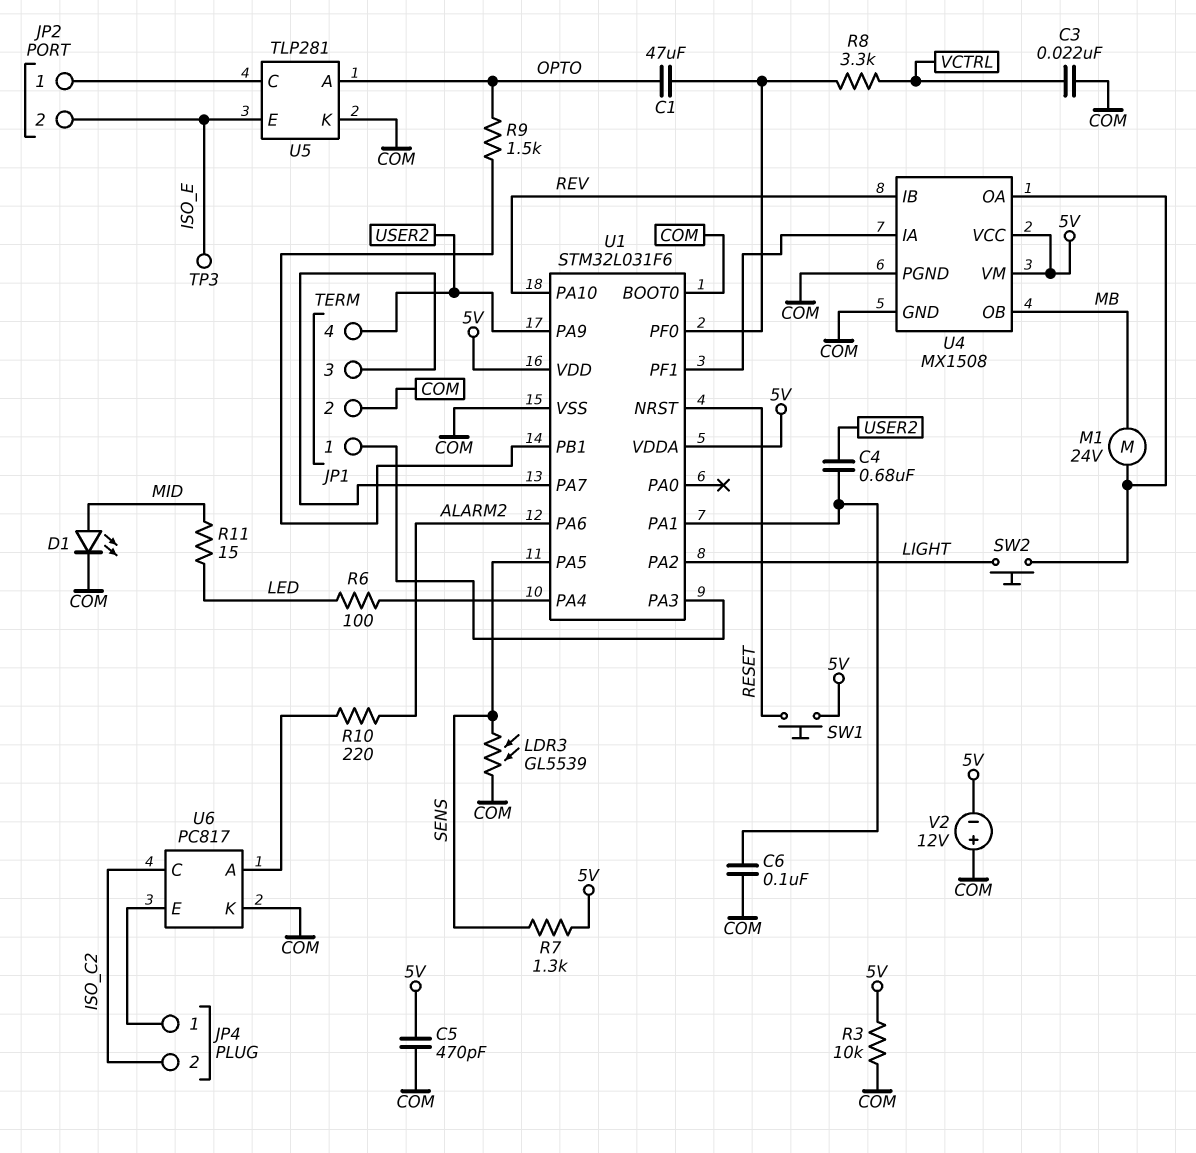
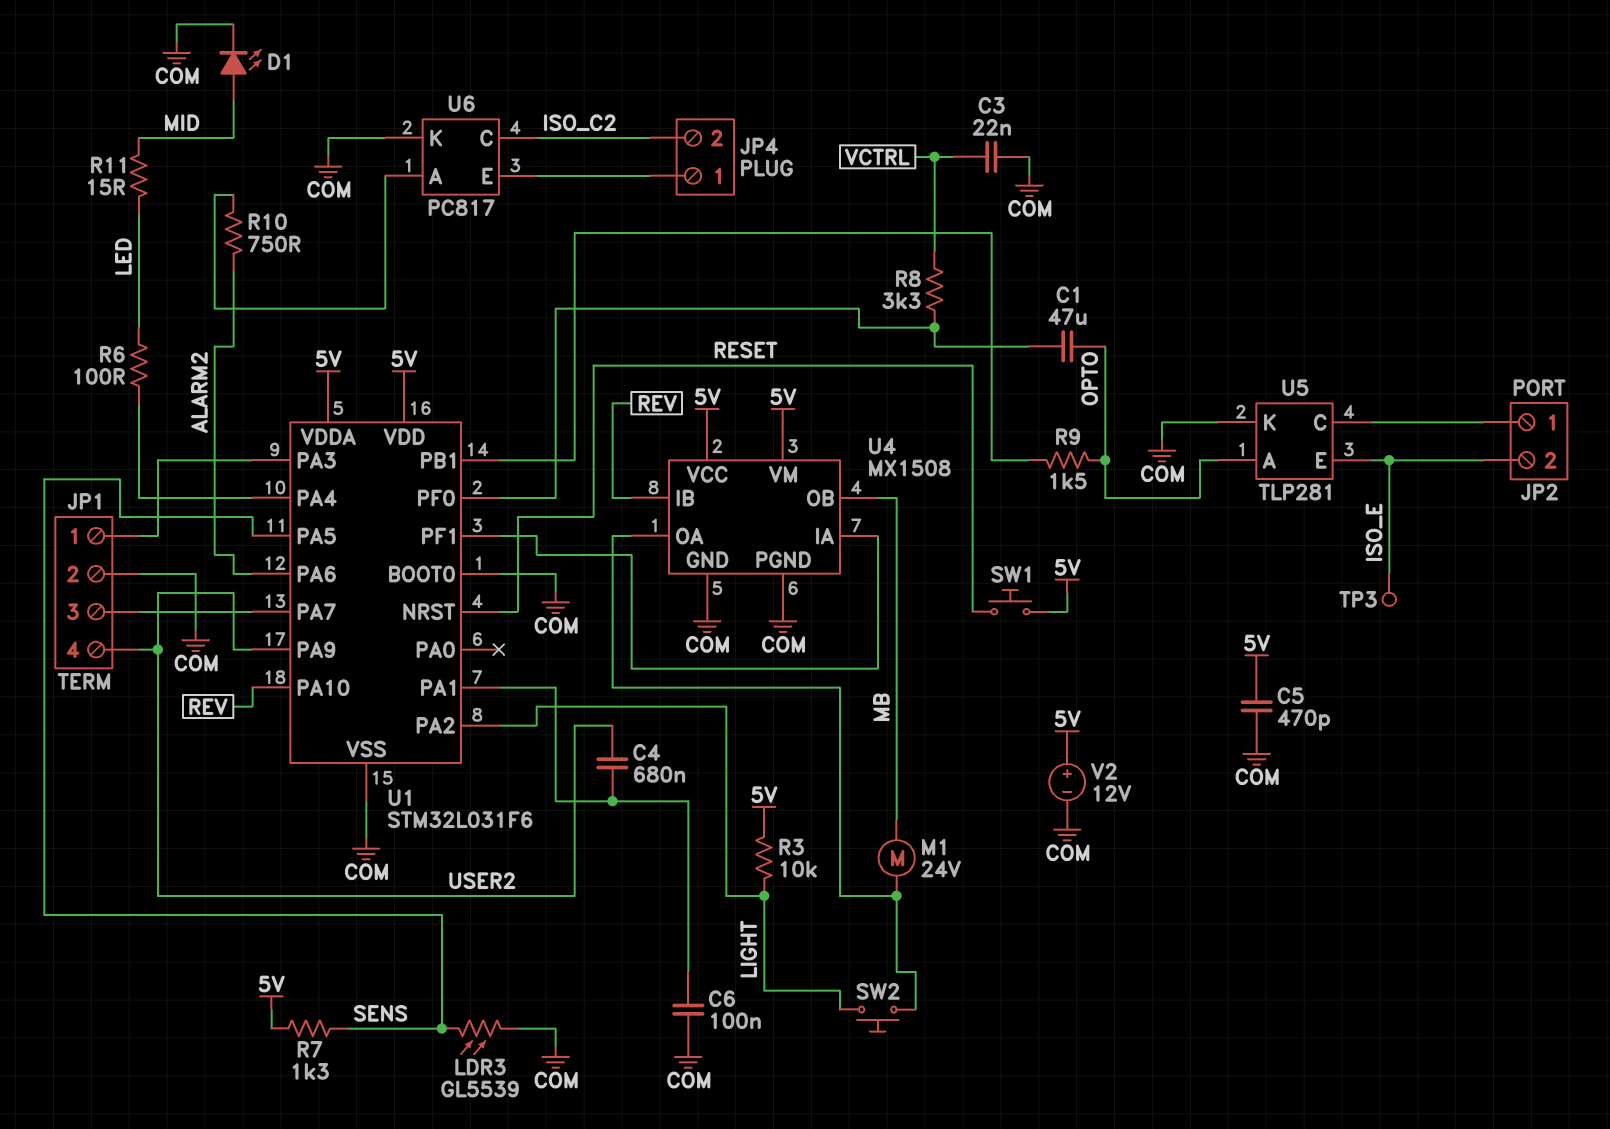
R3: 10k (5V, COM) -> 10k (5V, LIGHT)
R10: 220 (ALARM2, U6/A) -> 750 (ALARM2, U6/A)
V2: 12V (plus COM, minus 5V) -> 12V (plus 5V, minus COM)

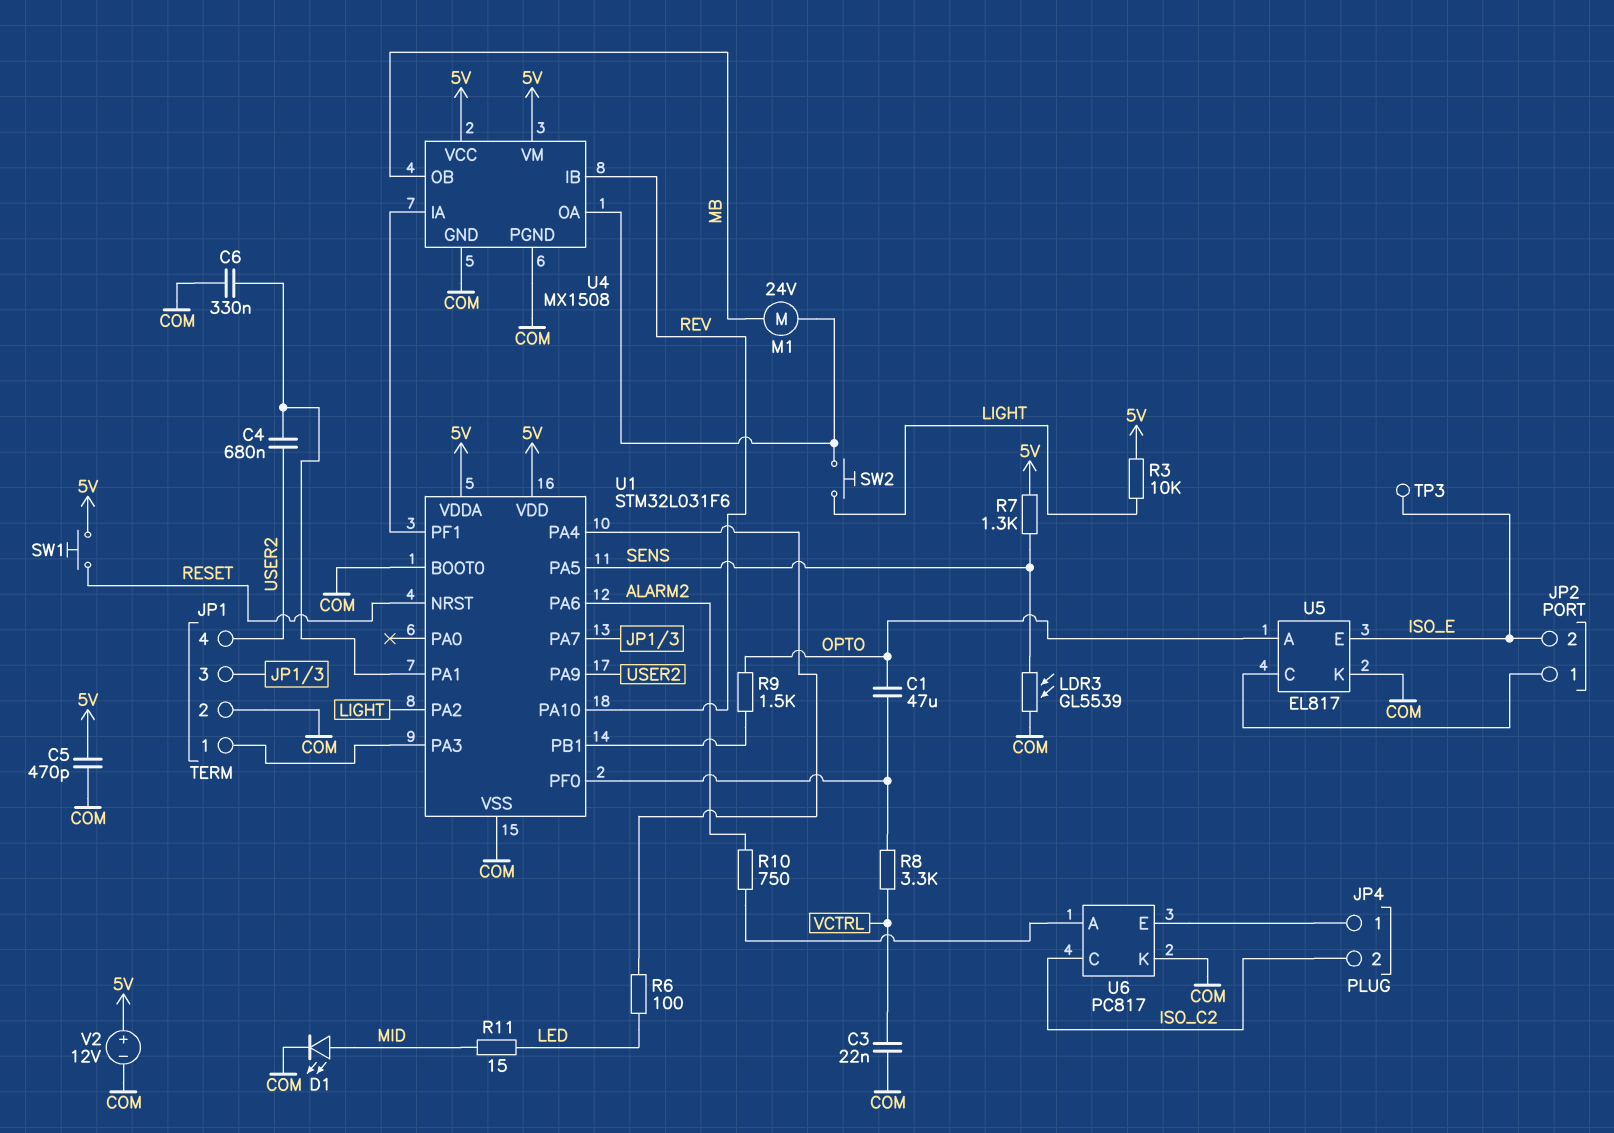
C6: 100nF (COM, U1/PA1) -> 330nF (COM, U1/PA1)
U5: TLP281 -> EL817

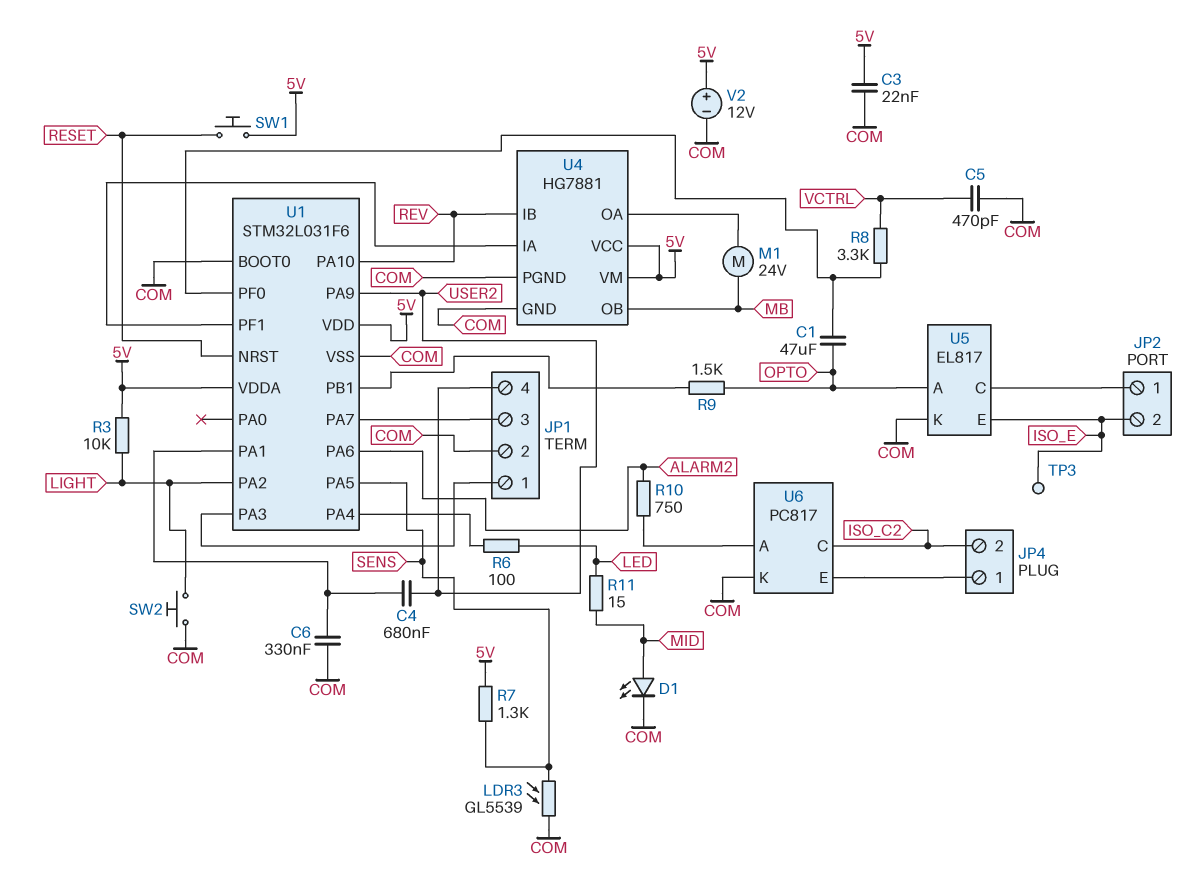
C3: 22nF (COM, VCTRL) -> 22nF (5V, COM)
C5: 470pF (5V, COM) -> 470pF (COM, VCTRL)
SW2: button (LIGHT, U4/OA) -> button (COM, LIGHT)
U4: MX1508 -> HG7881

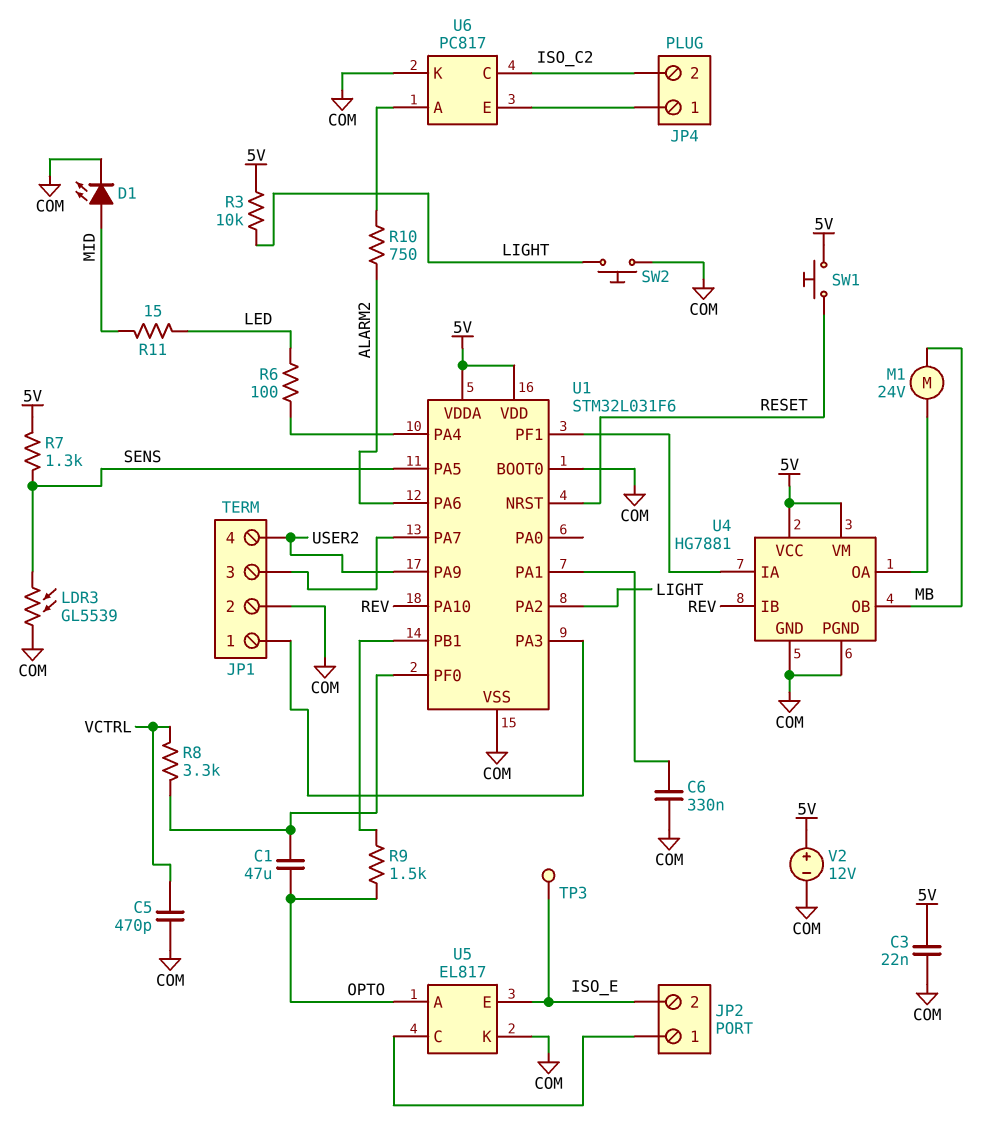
C4: 680nF (U1/PA1, USER2) -> none

